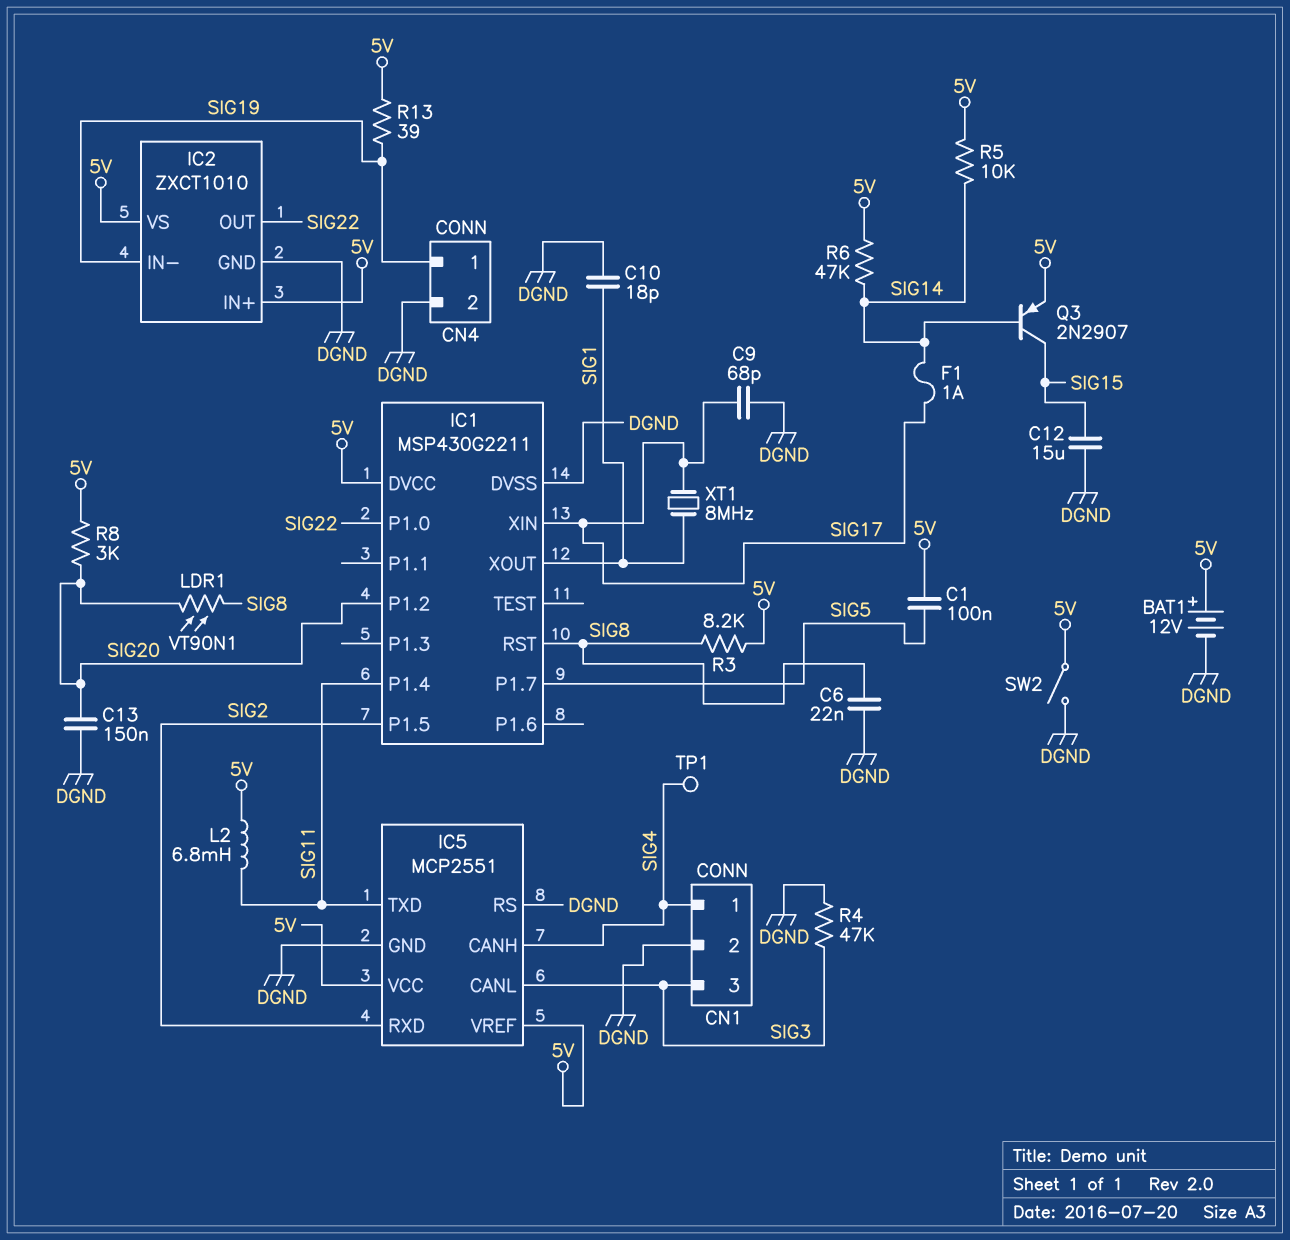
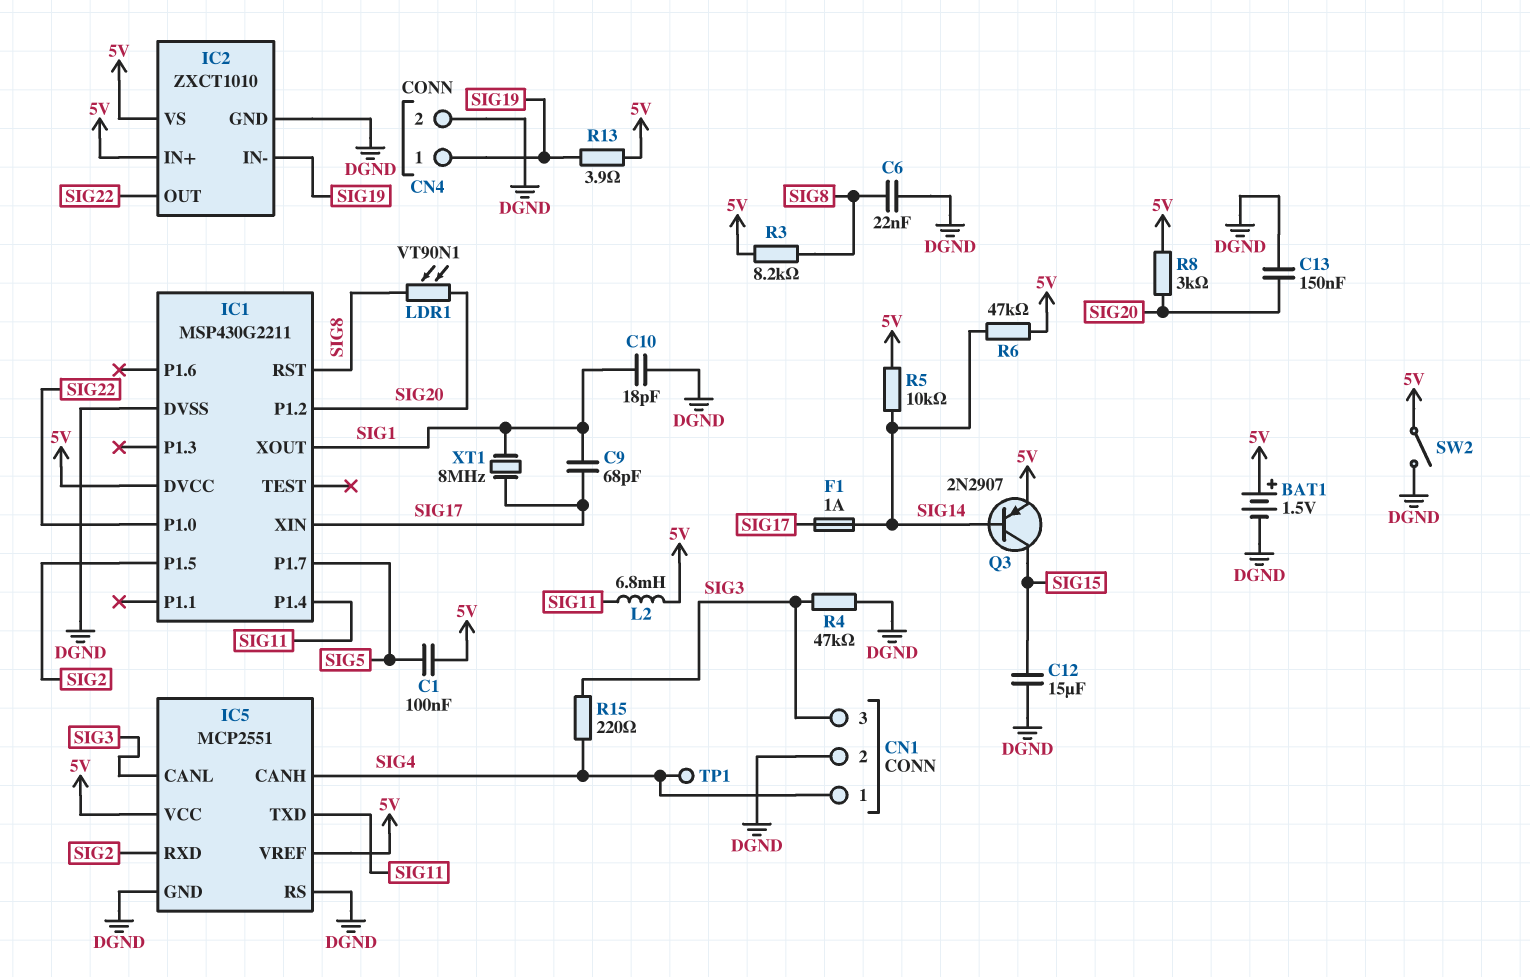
BAT1: 12V (plus 5V, minus DGND) -> 1.5V (plus 5V, minus DGND)
C9: 68pF (DGND, SIG17) -> 68pF (SIG1, SIG17)
R13: 39 (5V, SIG19) -> 3.9 (5V, SIG19)
R15: none -> 220 (SIG3, SIG4)

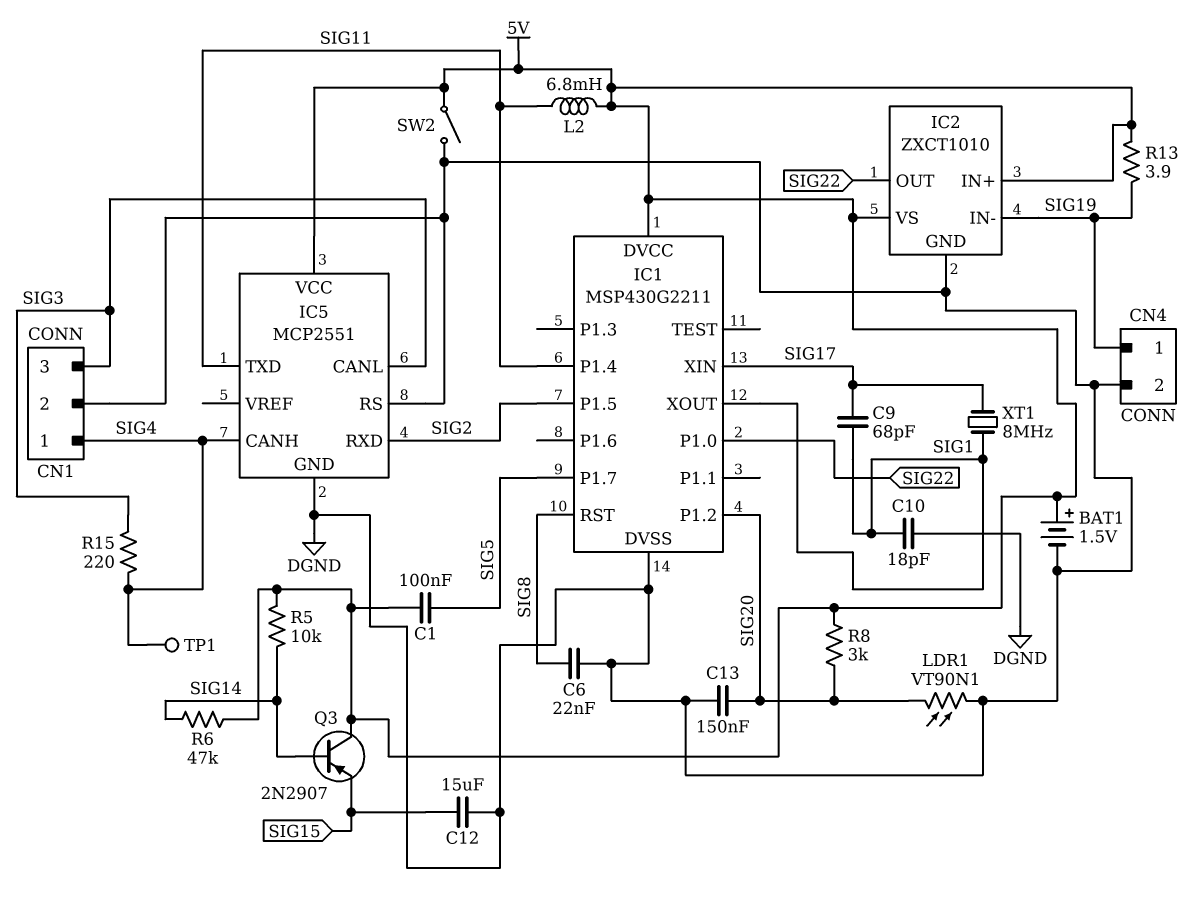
F1: 1A (SIG14, SIG17) -> none
IC5 pin VREF: 5V -> none
LDR1: VT90N1 (SIG8, SIG20) -> VT90N1 (DGND, SIG20)
Q3: PNP 2N2907 (B SIG14, C SIG15, E 5V) -> PNP 2N2907 (B SIG14, C 5V, E SIG15)
R3: 8.2k (5V, SIG8) -> none
R4: 47k (DGND, SIG3) -> none

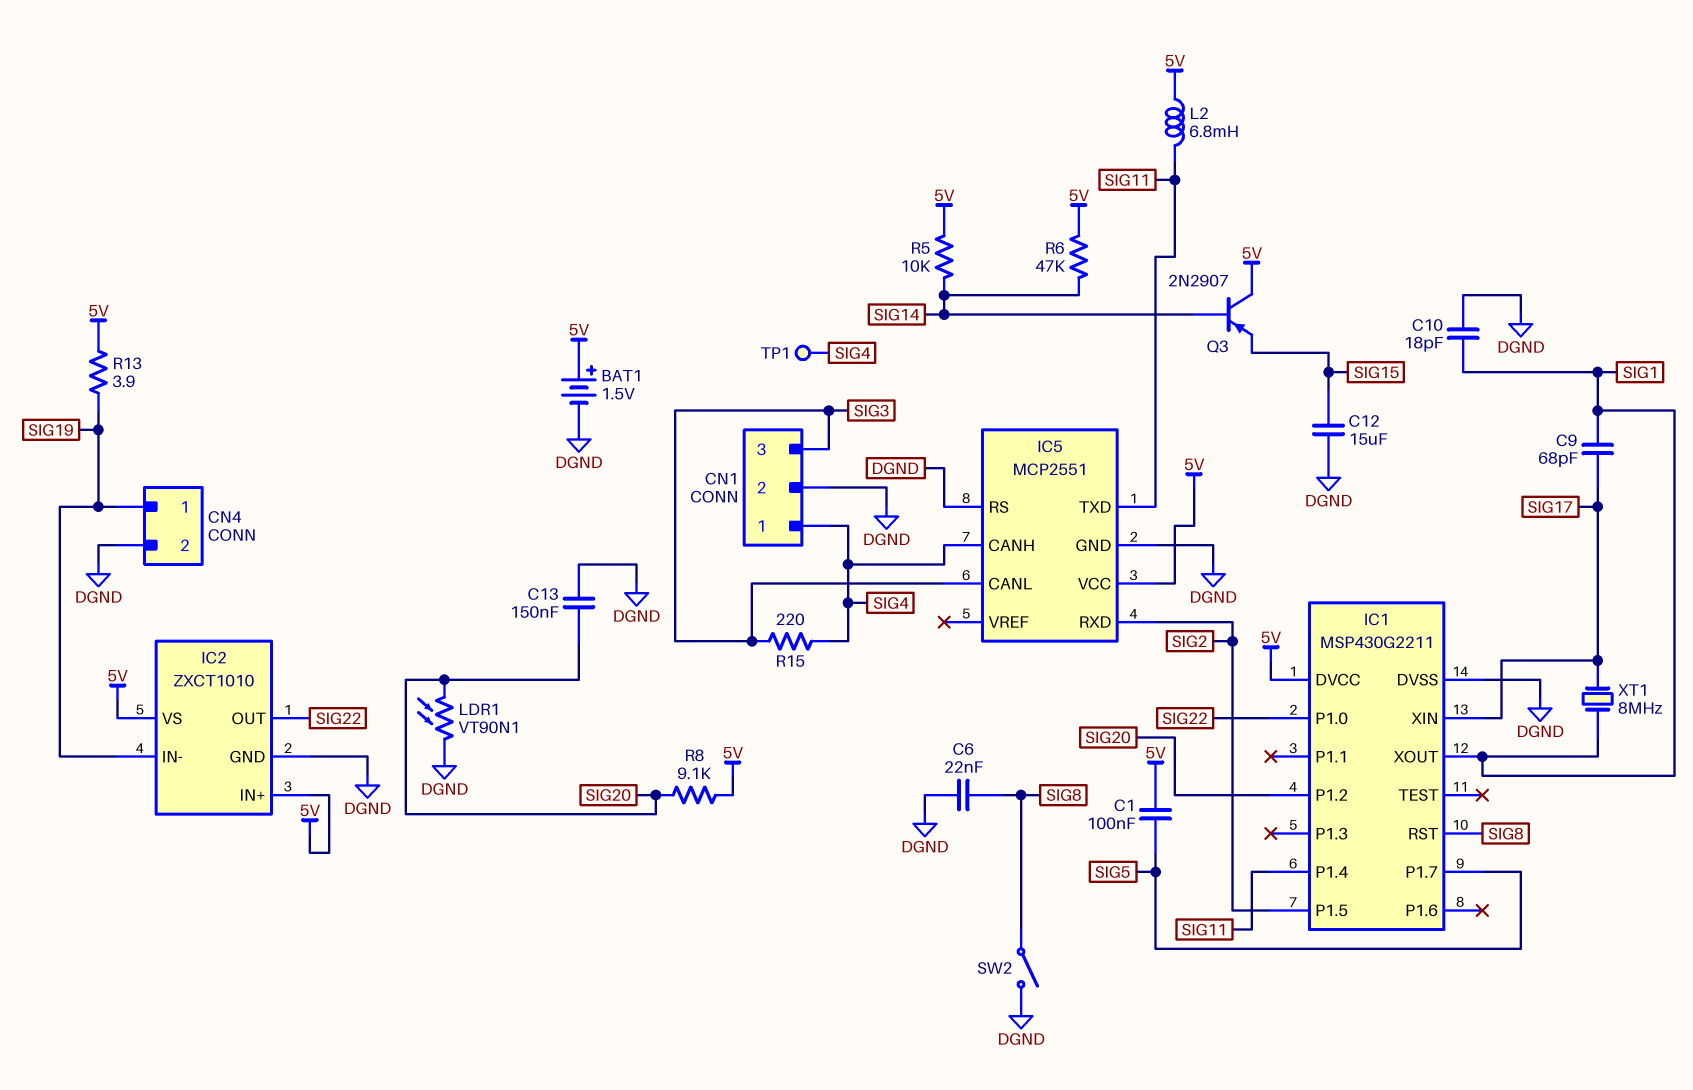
R8: 3k (5V, SIG20) -> 9.1k (5V, SIG20)
SW2: switch (5V, DGND) -> switch (DGND, SIG8)

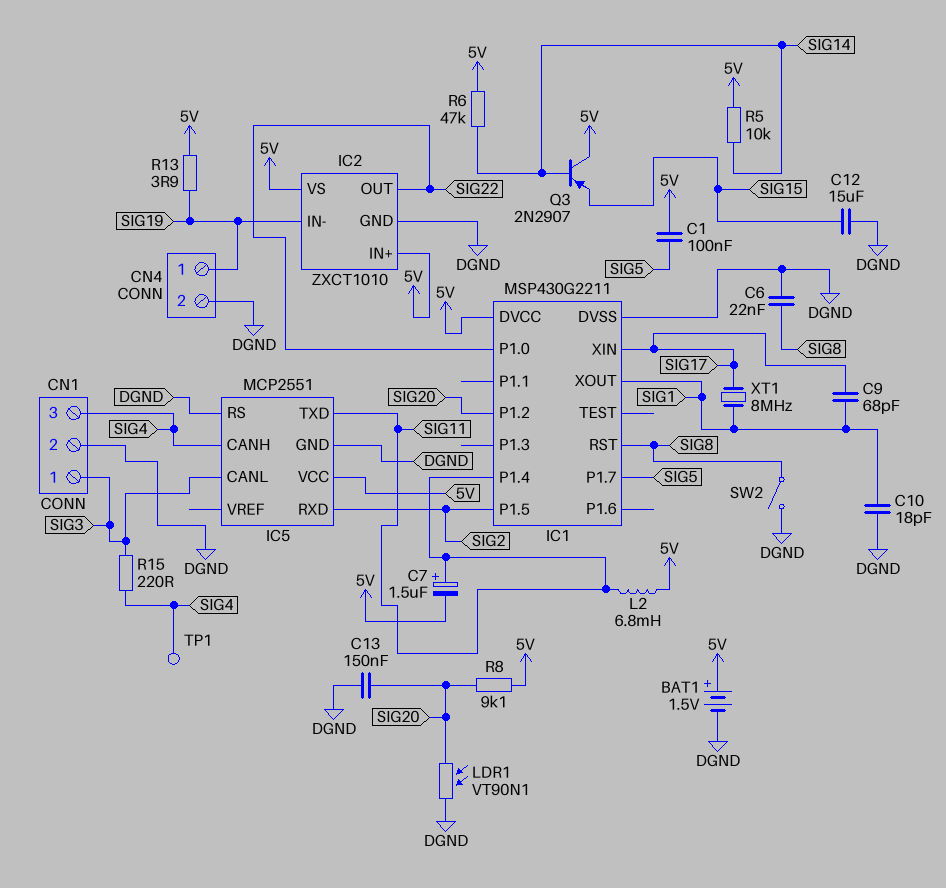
C7: none -> 1.5uF (plus SIG11, minus 5V)
CN1 pin 1: SIG4 -> SIG3
CN1 pin 3: SIG3 -> SIG4

